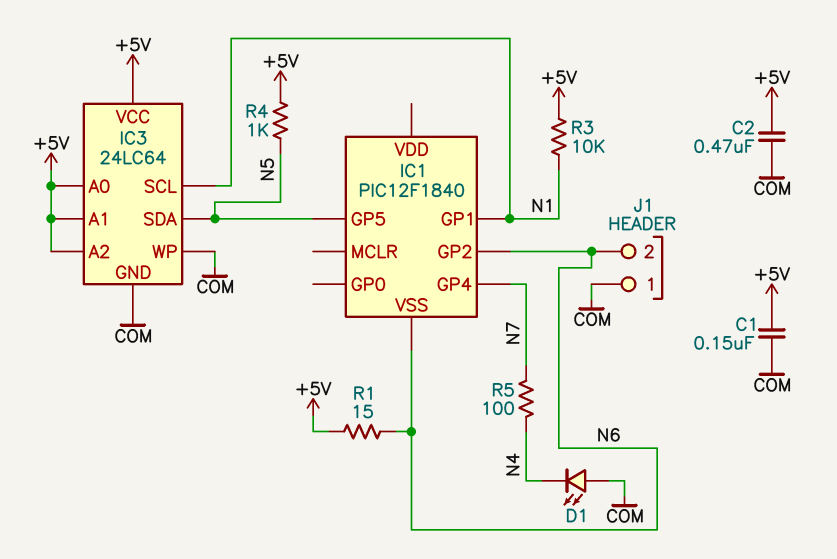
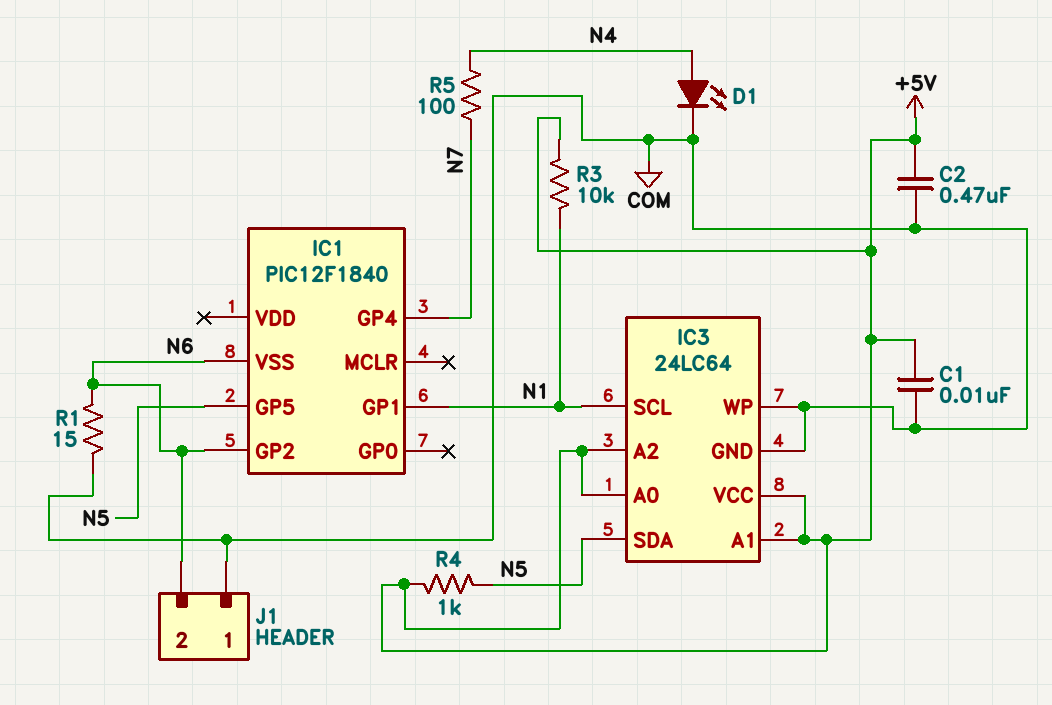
C1: 150nF (+5V, COM) -> 10nF (+5V, COM)
D1: LED (A COM, K N4) -> LED (A N4, K COM)
R1: 15 (+5V, N6) -> 15 (COM, N6)

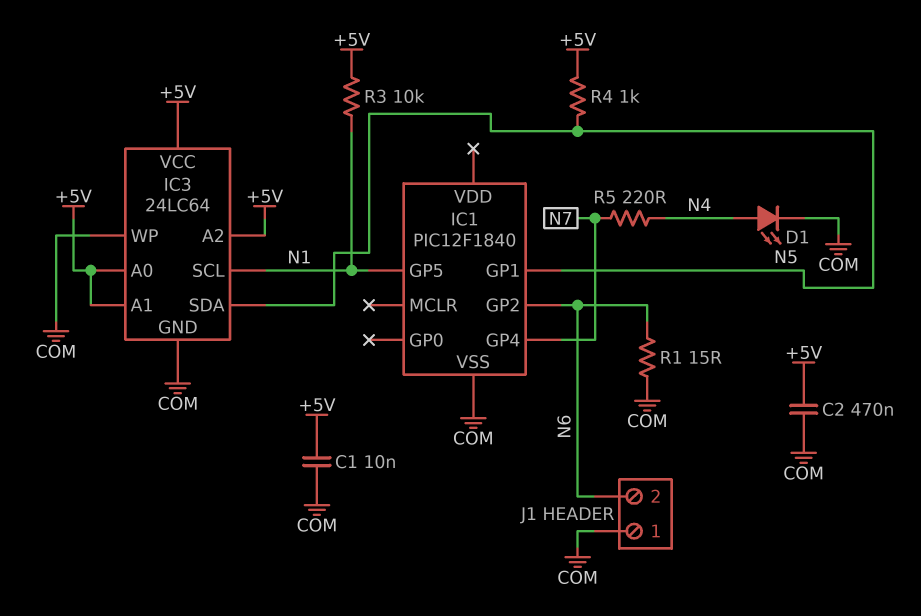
IC1 pin GP1: N1 -> N5
IC1 pin GP5: N5 -> N1
IC1 pin VSS: N6 -> COM
R5: 100 (N4, N7) -> 220 (N4, N7)

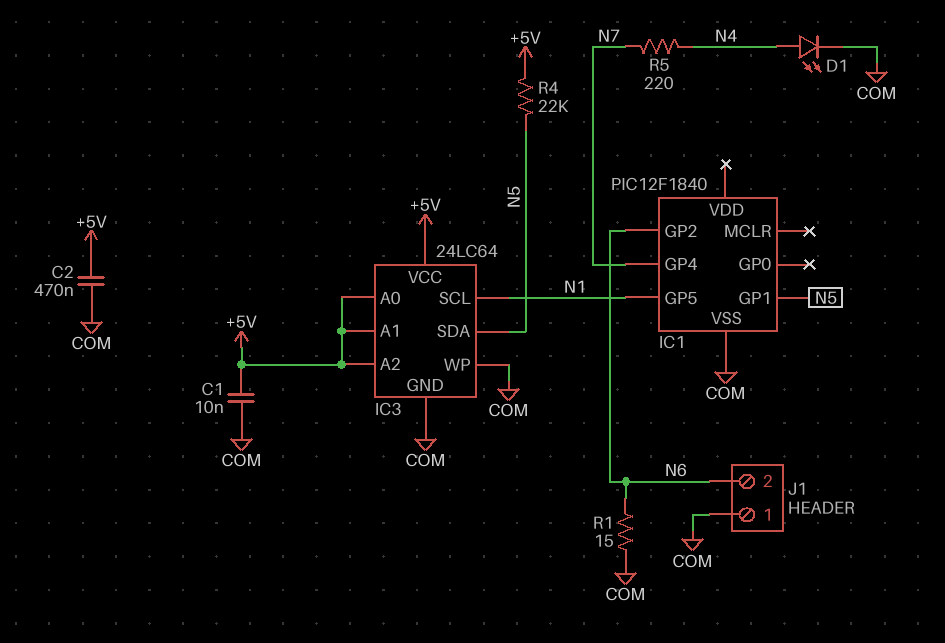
R3: 10k (+5V, N1) -> none
R4: 1k (+5V, N5) -> 22k (+5V, N5)

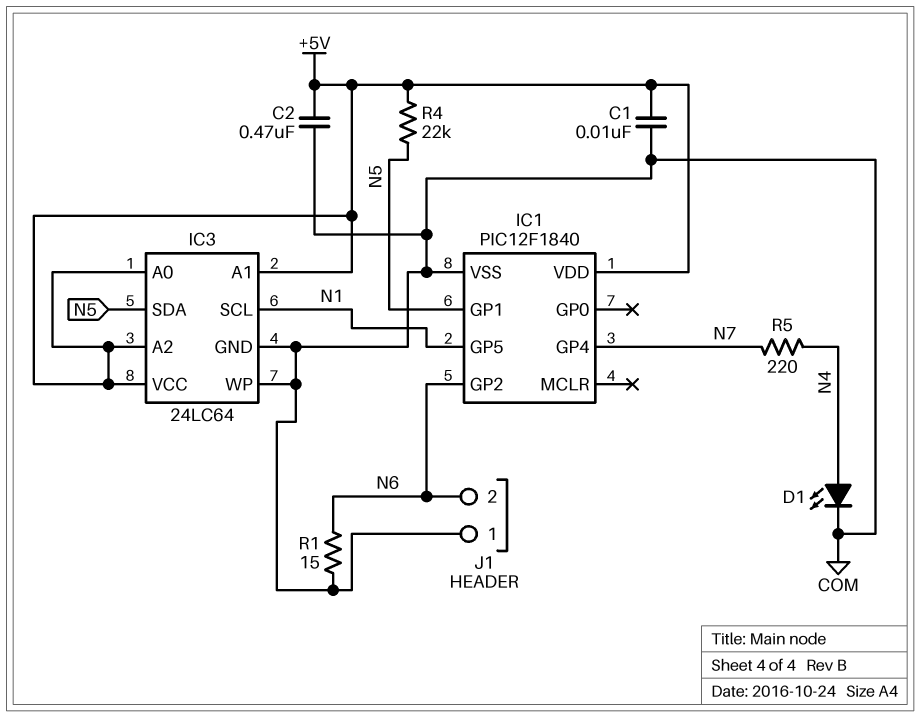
IC1 pin VDD: none -> +5V

